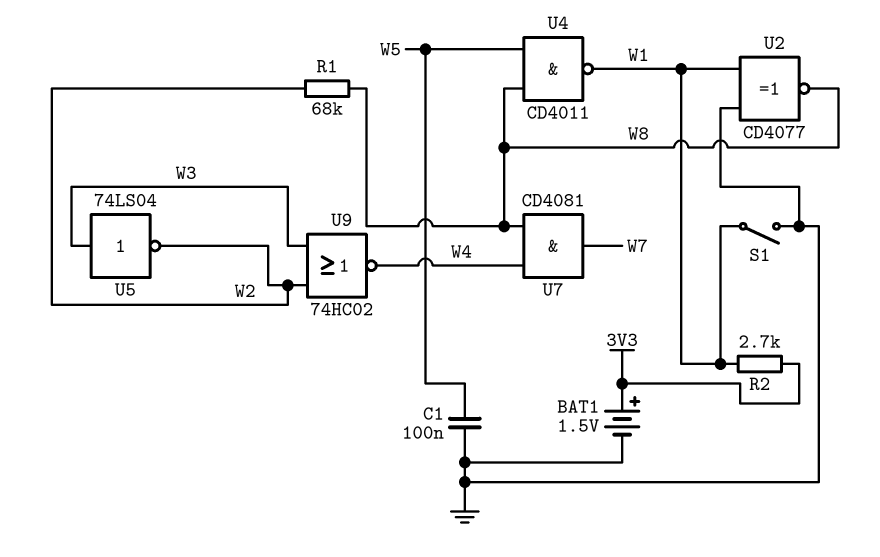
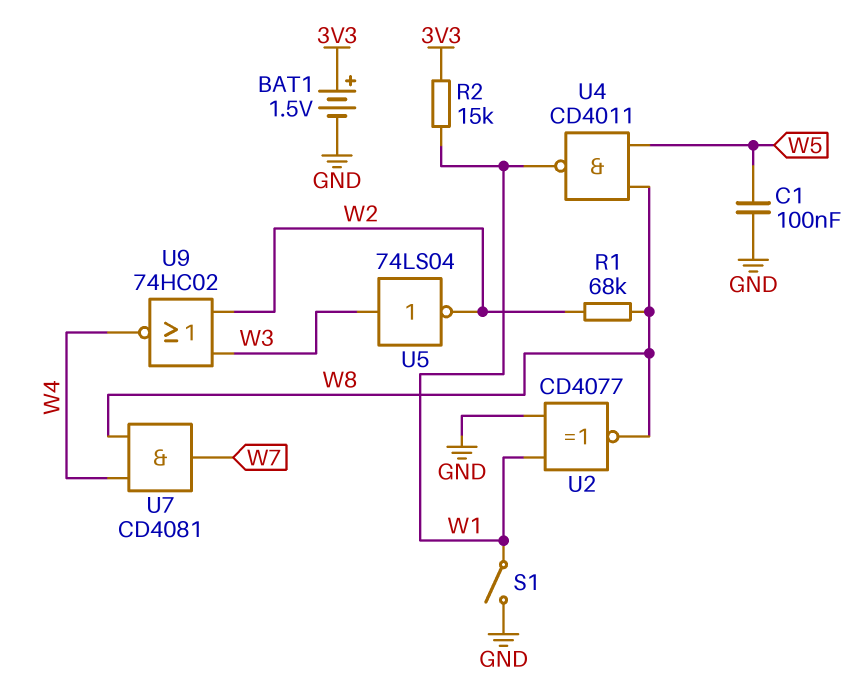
R2: 2.7k (3V3, W1) -> 15k (3V3, W1)

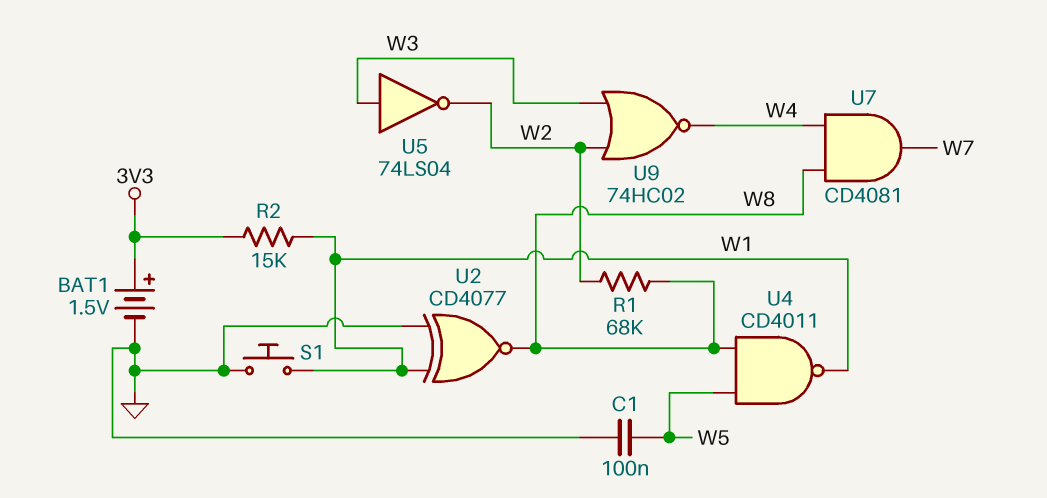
S1: switch (GND, W1) -> button (GND, W1)

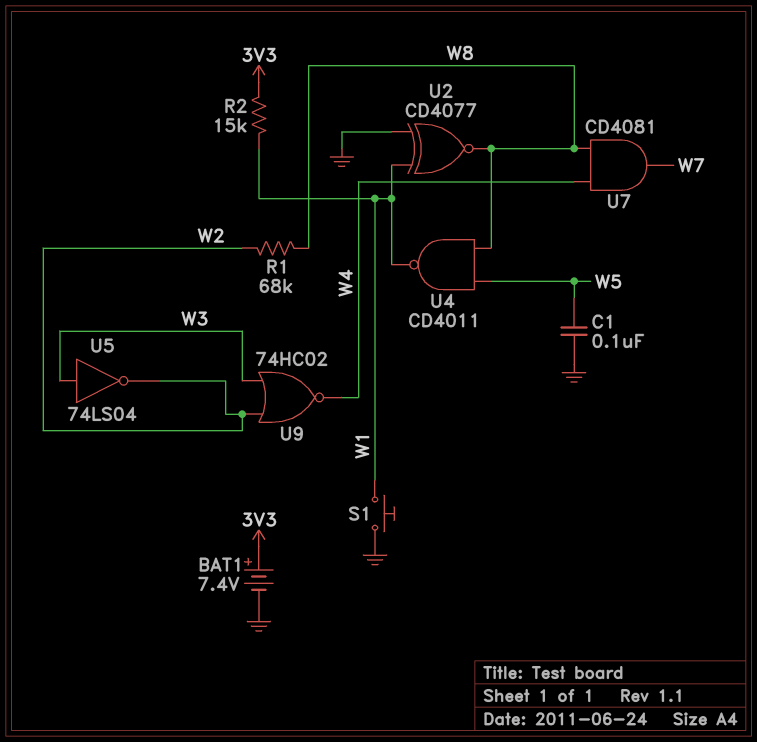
BAT1: 1.5V (plus 3V3, minus GND) -> 7.4V (plus 3V3, minus GND)

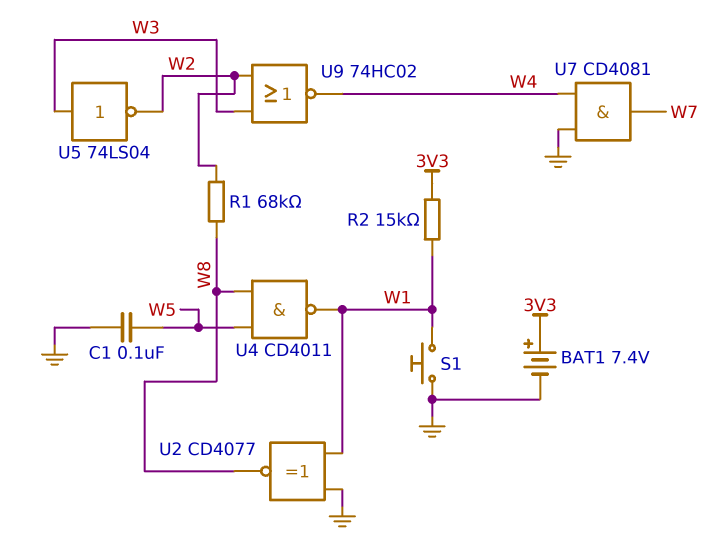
U7: AND CD4081 (in W4, in W8, out W7) -> AND CD4081 (in GND, in W4, out W7)

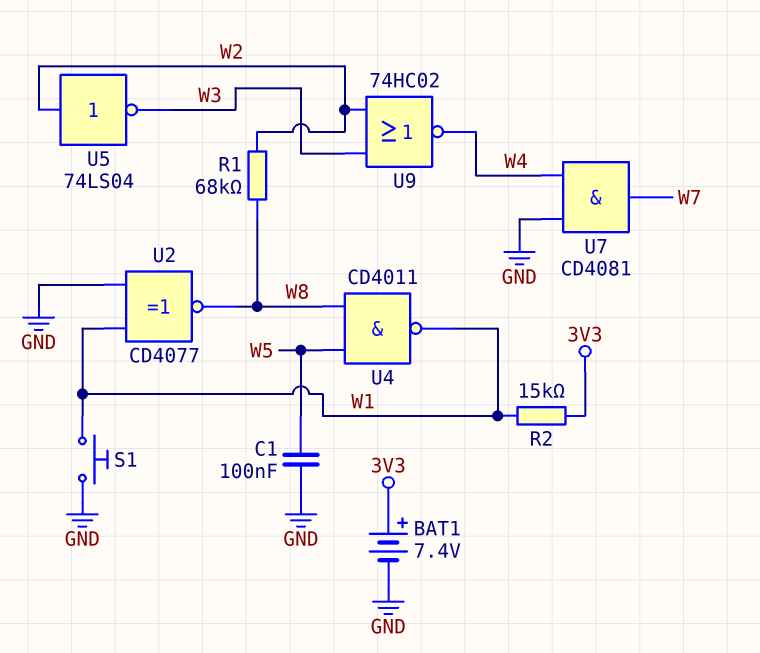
U5: NOT 74LS04 (in W3, out W2) -> NOT 74LS04 (in W2, out W3)

